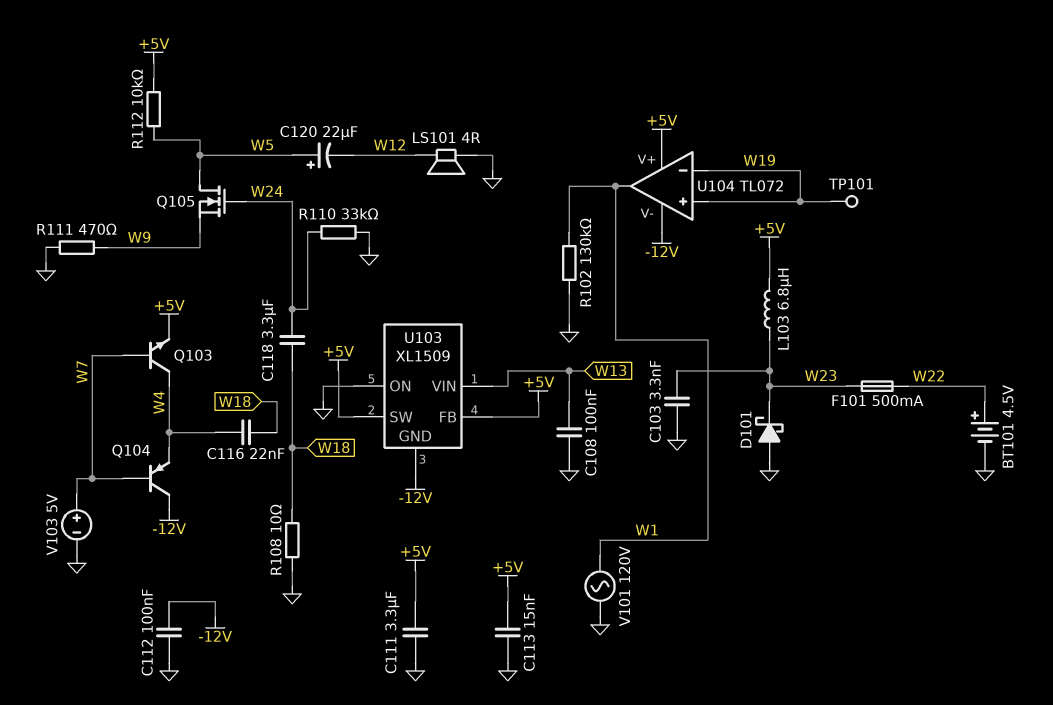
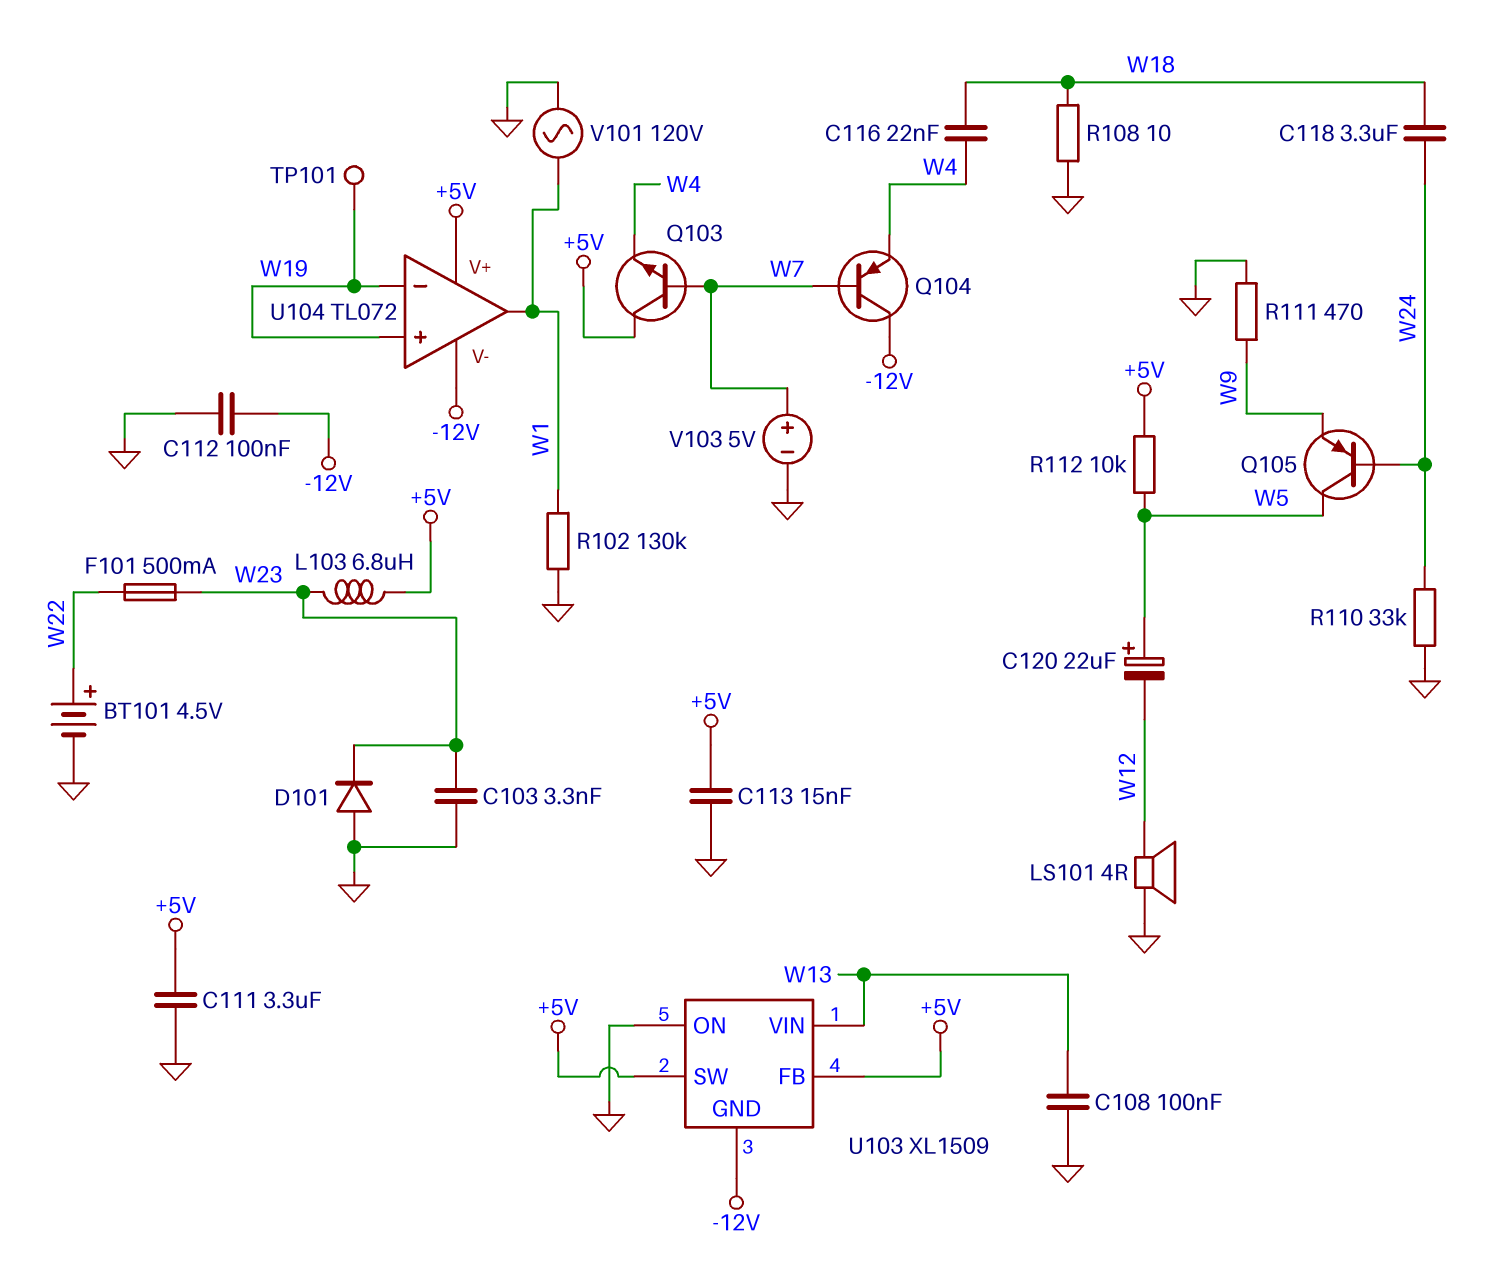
D101: schottky (A GND, K W23) -> diode (A GND, K W23)
Q103: NPN (B W7, C W4, E +5V) -> NPN (B W7, C +5V, E W4)
Q105: NMOS (G W24, D W5, S W9) -> PNP (B W24, C W5, E W9)

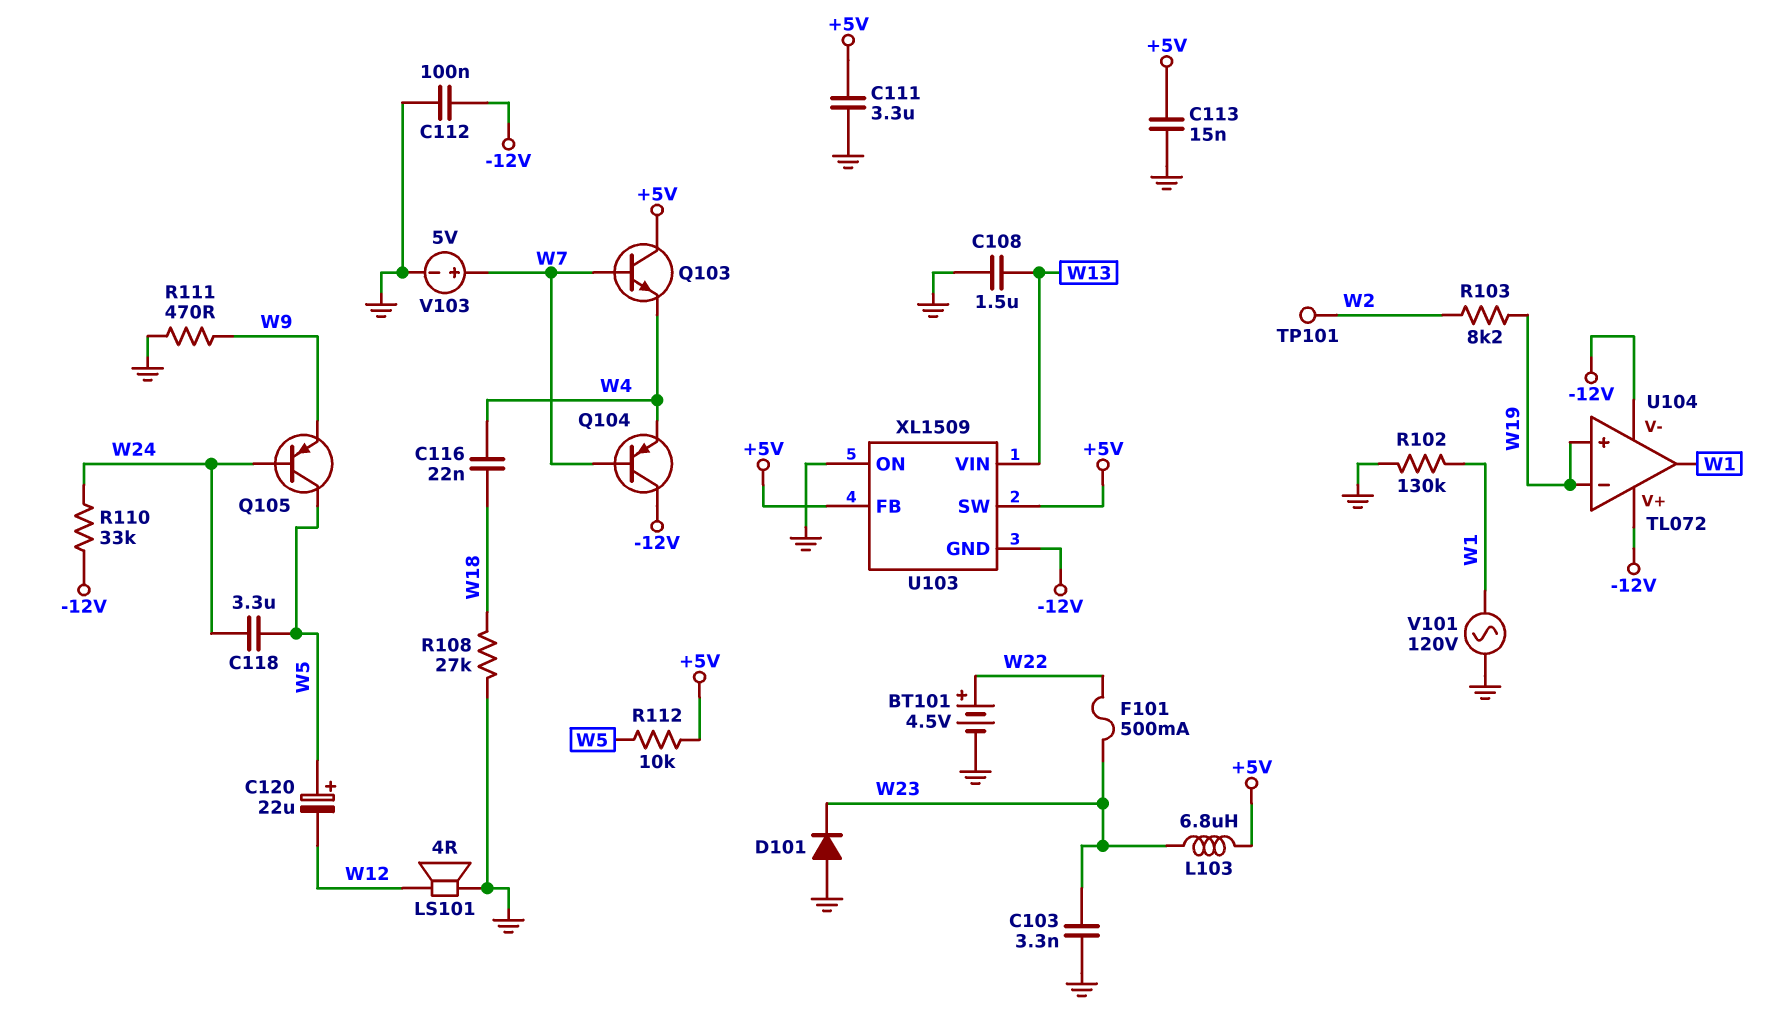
C108: 100nF (GND, W13) -> 1.5uF (GND, W13)
C118: 3.3uF (W18, W24) -> 3.3uF (W5, W24)
R103: none -> 8.2k (W2, W19)
R108: 10 (GND, W18) -> 27k (GND, W18)
R110: 33k (GND, W24) -> 33k (-12V, W24)
TP101: test point (W19) -> test point (W2)
U104 pin V+: +5V -> -12V

